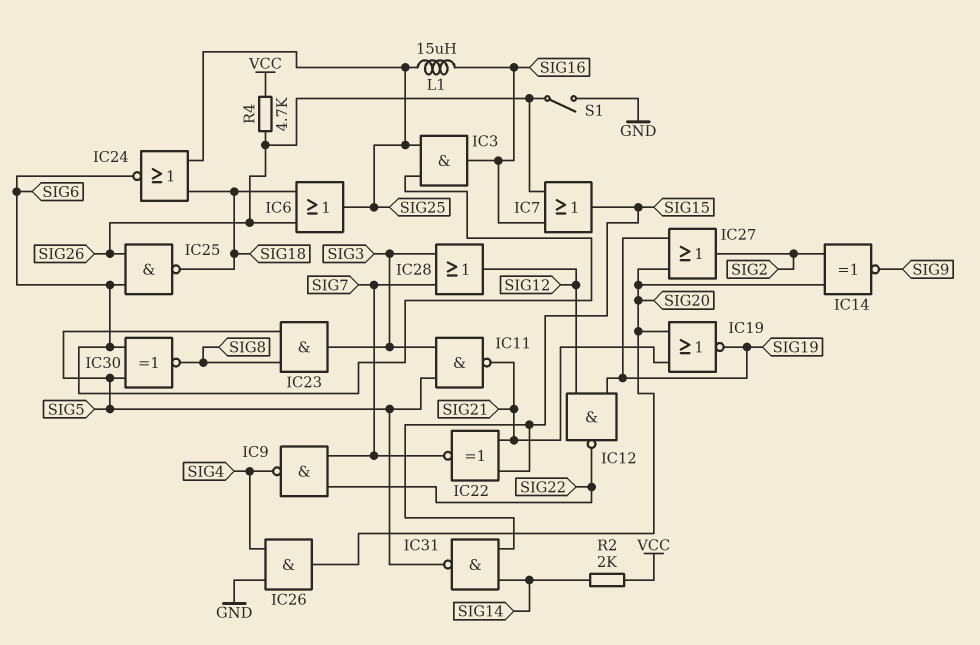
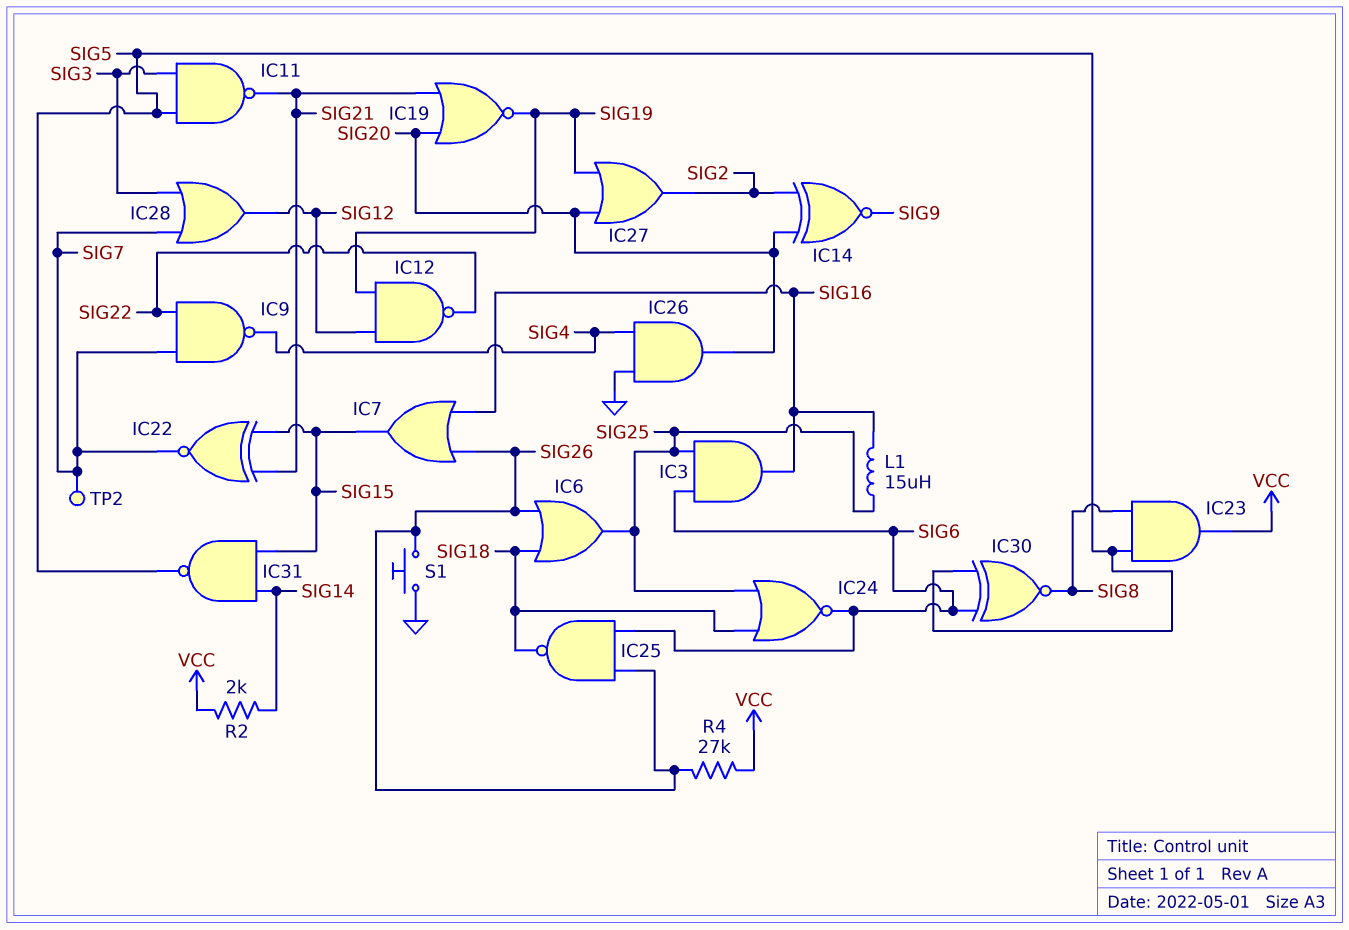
IC23: AND (in SIG5, in SIG8, out SIG3) -> AND (in SIG5, in SIG8, out VCC)
R4: 4.7k (SIG26, VCC) -> 27k (SIG26, VCC)
S1: switch (GND, SIG26) -> button (GND, SIG26)
TP2: none -> test point (SIG7)

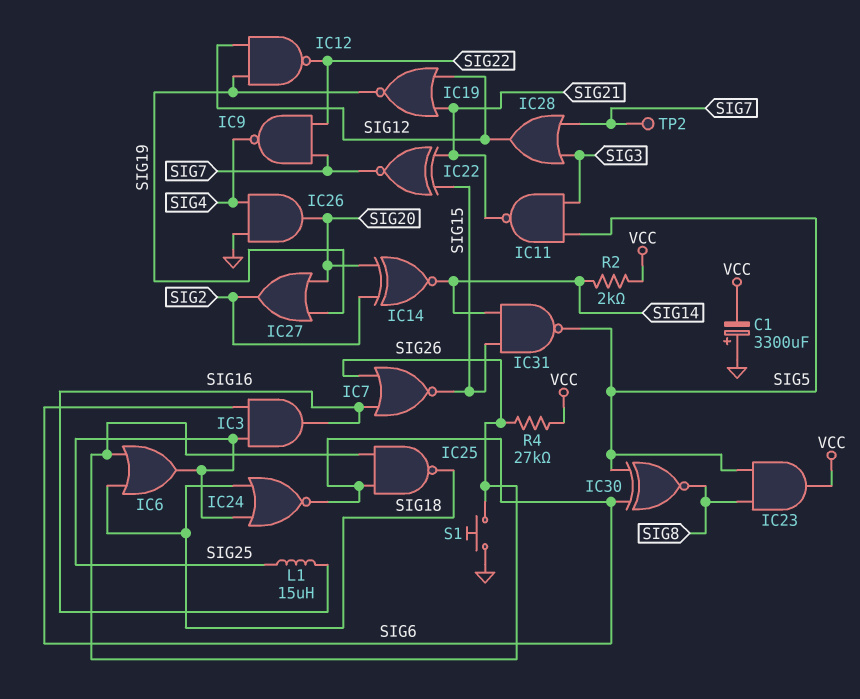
C1: none -> 3300uF (plus GND, minus VCC)
IC7: OR (in SIG16, in SIG26, out SIG15) -> NOR (in SIG16, in SIG26, out SIG15)
IC14: XNOR (in SIG2, in SIG20, out SIG9) -> XNOR (in SIG2, in SIG20, out SIG14)
IC19: NOR (in SIG20, in SIG21, out SIG19) -> NOR (in SIG12, in SIG21, out SIG19)

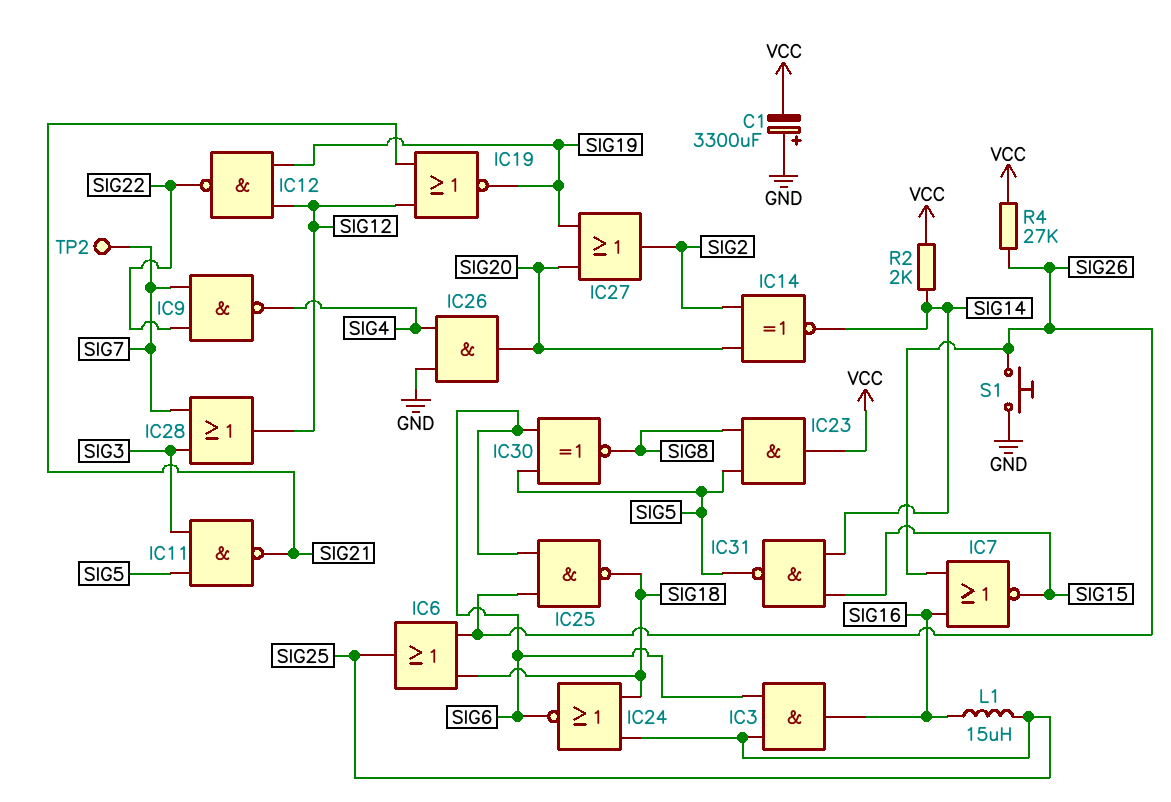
IC22: XNOR (in SIG15, in SIG21, out SIG7) -> none

